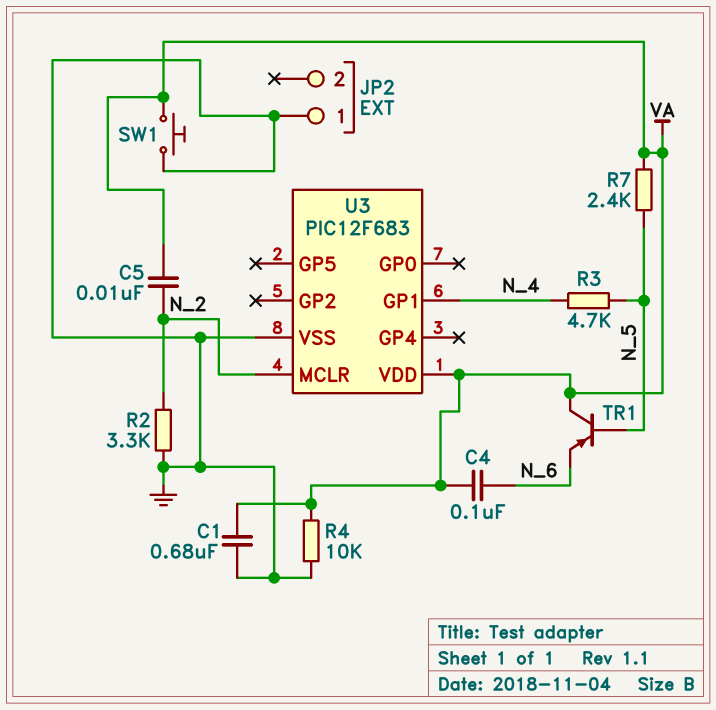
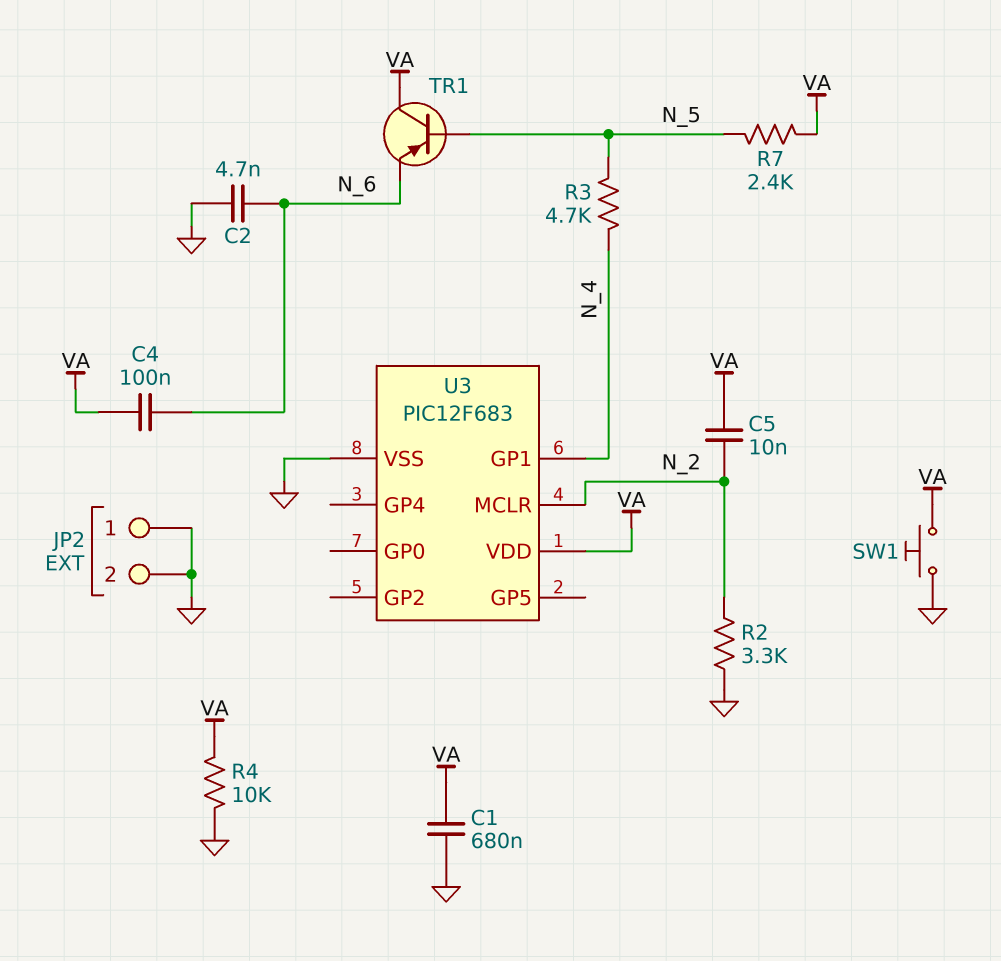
C2: none -> 4.7nF (GND, N_6)
JP2 pin 2: none -> GND

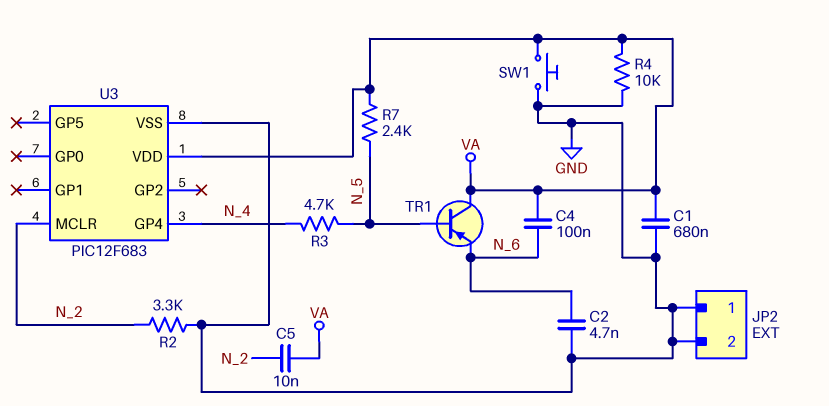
U3 pin GP1: N_4 -> none
U3 pin GP4: none -> N_4

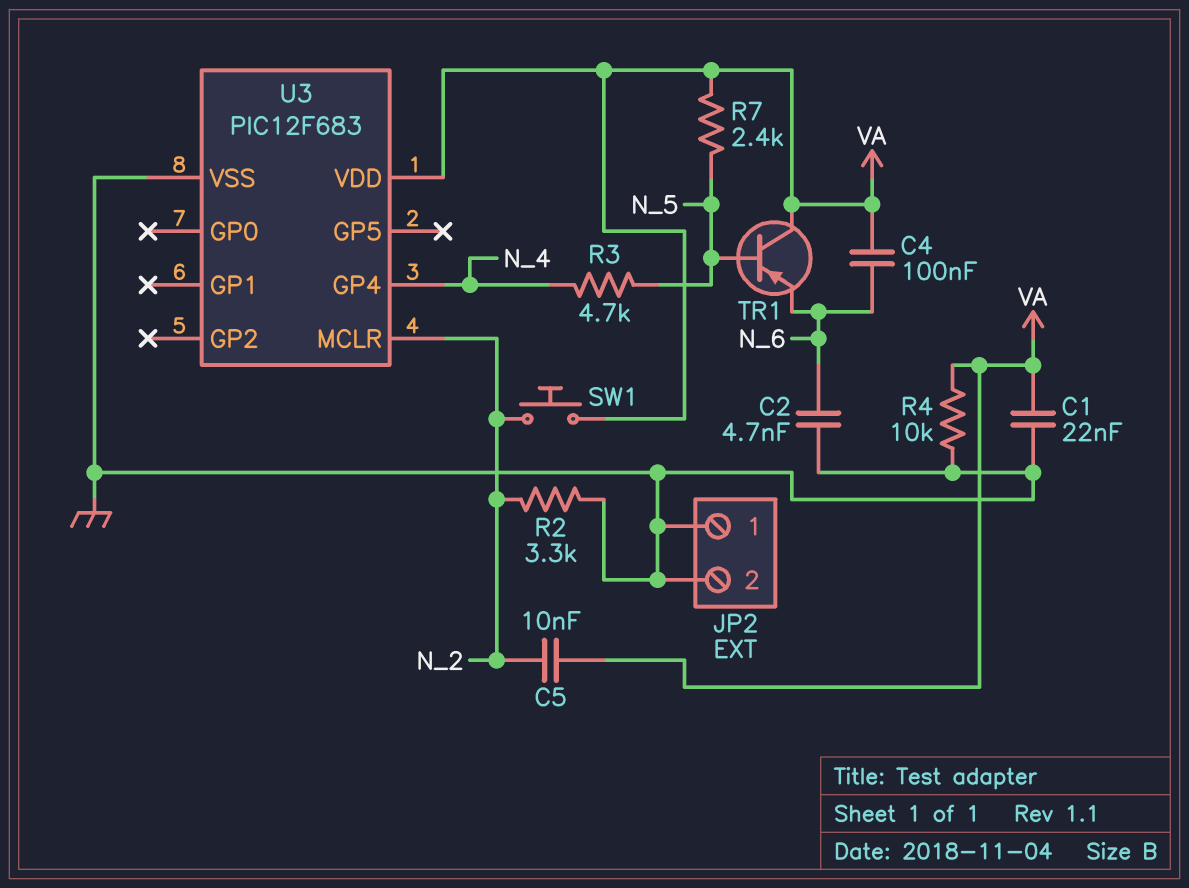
C1: 680nF (GND, VA) -> 22nF (GND, VA)
SW1: button (GND, VA) -> button (N_2, VA)

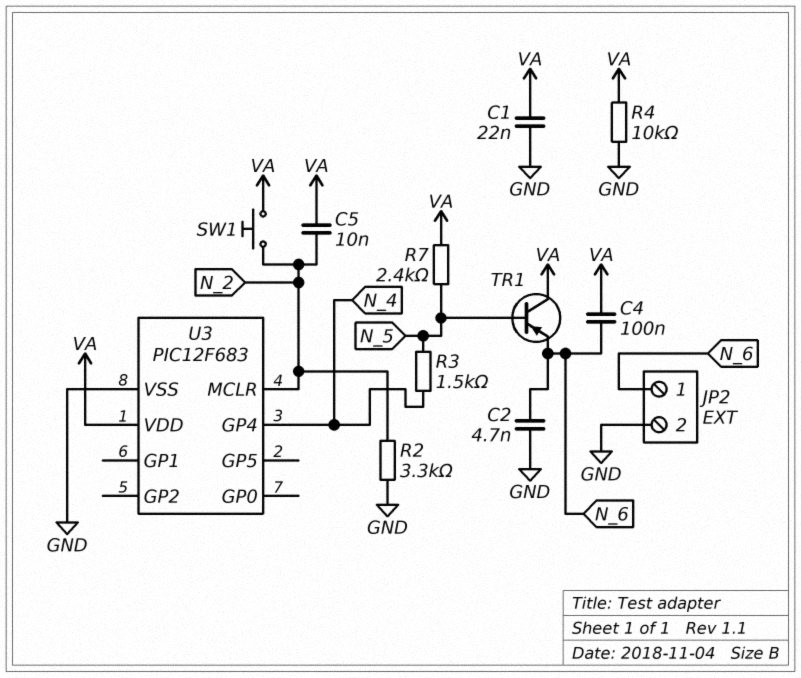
JP2 pin 1: GND -> N_6
R3: 4.7k (N_4, N_5) -> 1.5k (N_4, N_5)

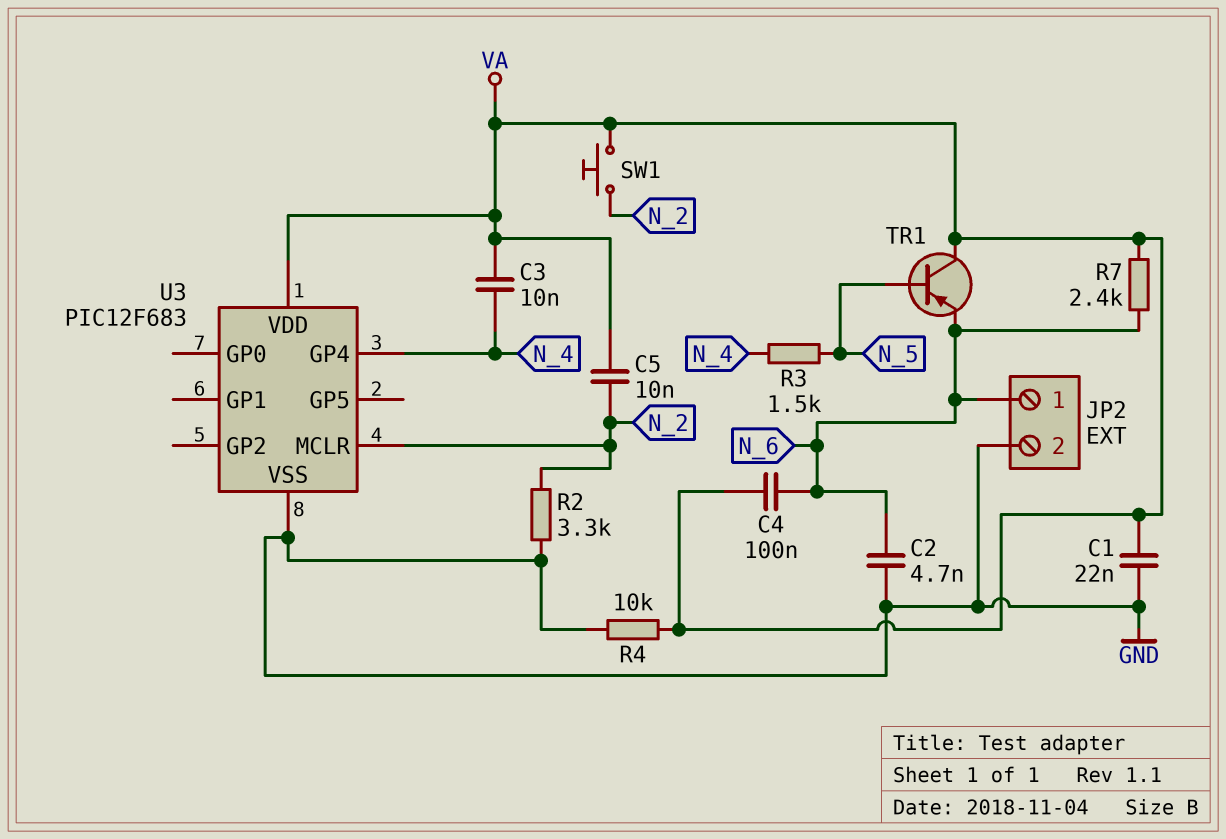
C3: none -> 10nF (N_4, VA)
R7: 2.4k (N_5, VA) -> 2.4k (N_6, VA)

